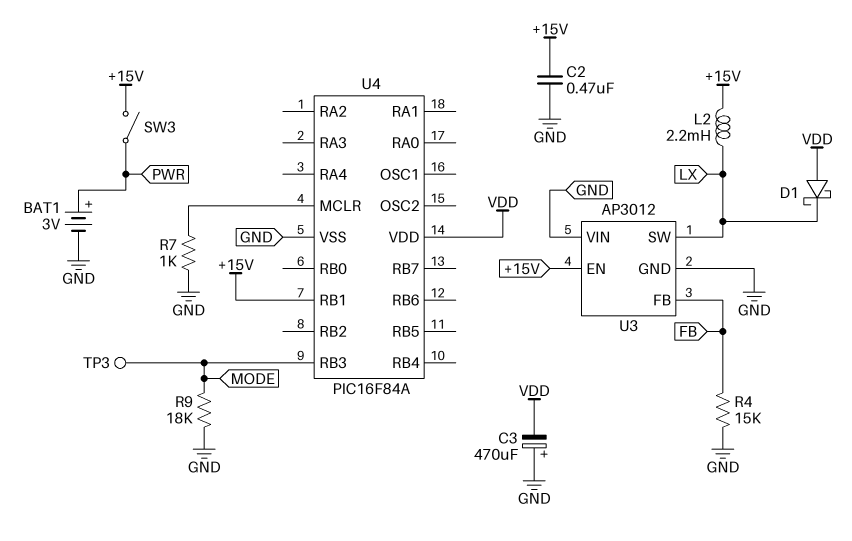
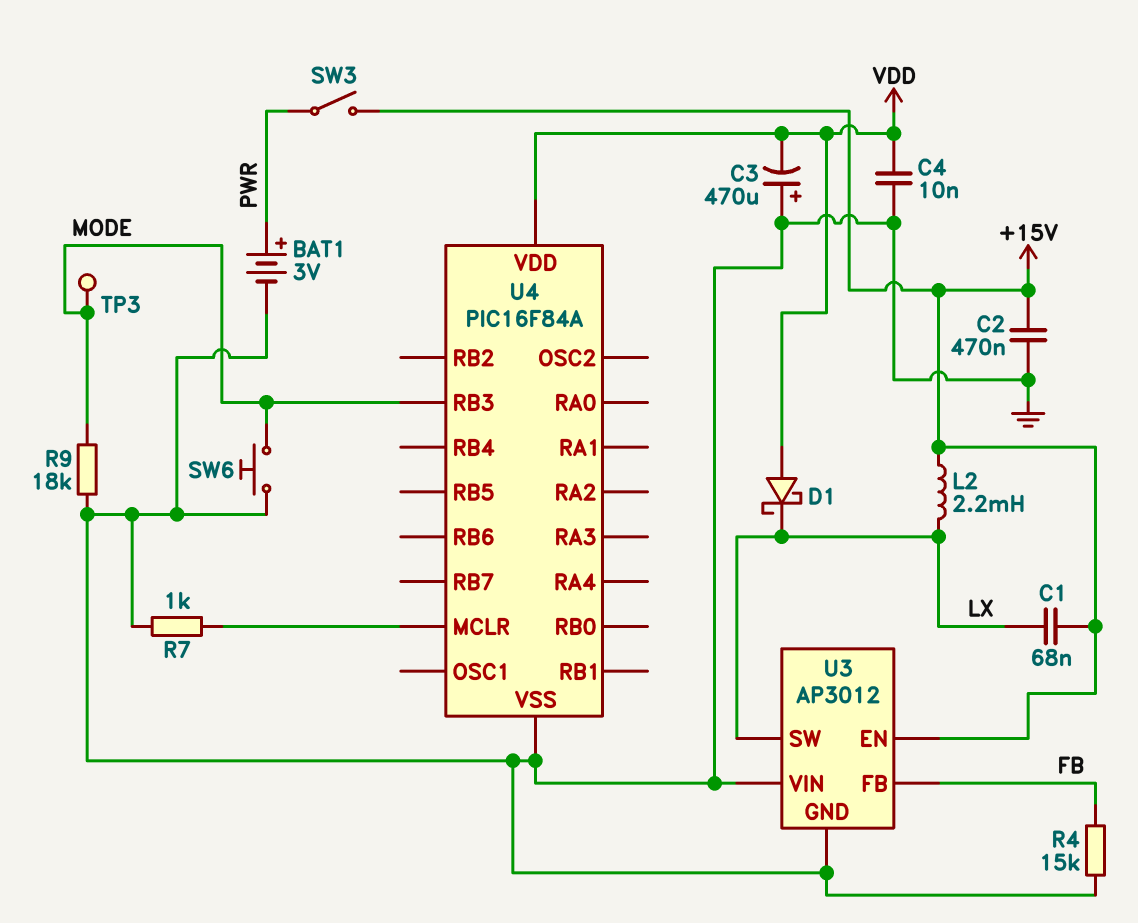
C1: none -> 68nF (+15V, LX)
C4: none -> 10nF (GND, VDD)
SW6: none -> button (GND, MODE)
U4 pin RB1: +15V -> none

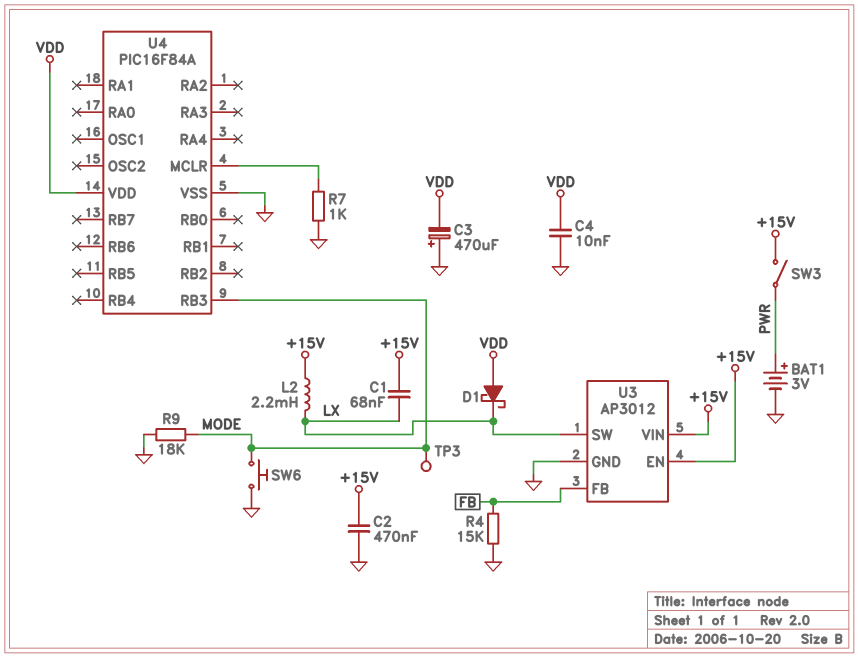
U3 pin VIN: GND -> +15V

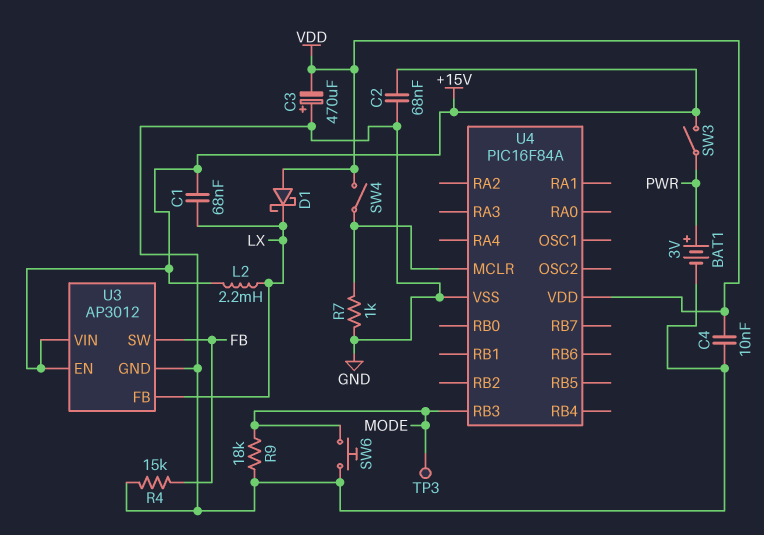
C2: 470nF (+15V, GND) -> 68nF (+15V, GND)
SW4: none -> switch (U4/MCLR, VDD)
U3 pin FB: FB -> LX
U3 pin SW: LX -> FB

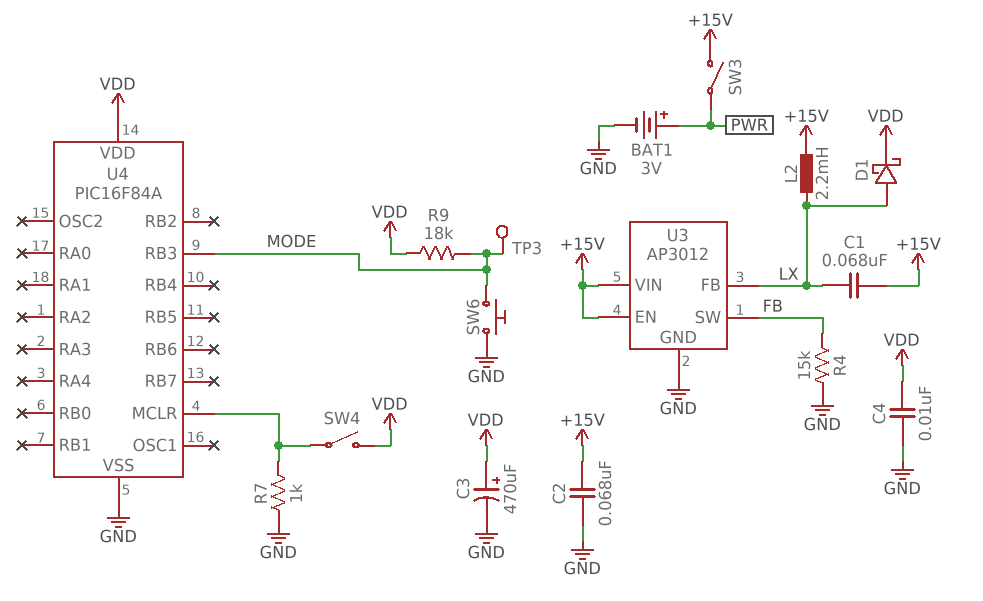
C3: 470uF (plus GND, minus VDD) -> 470uF (plus VDD, minus GND)
D1: schottky (A VDD, K LX) -> schottky (A LX, K VDD)
R9: 18k (GND, MODE) -> 18k (MODE, VDD)

